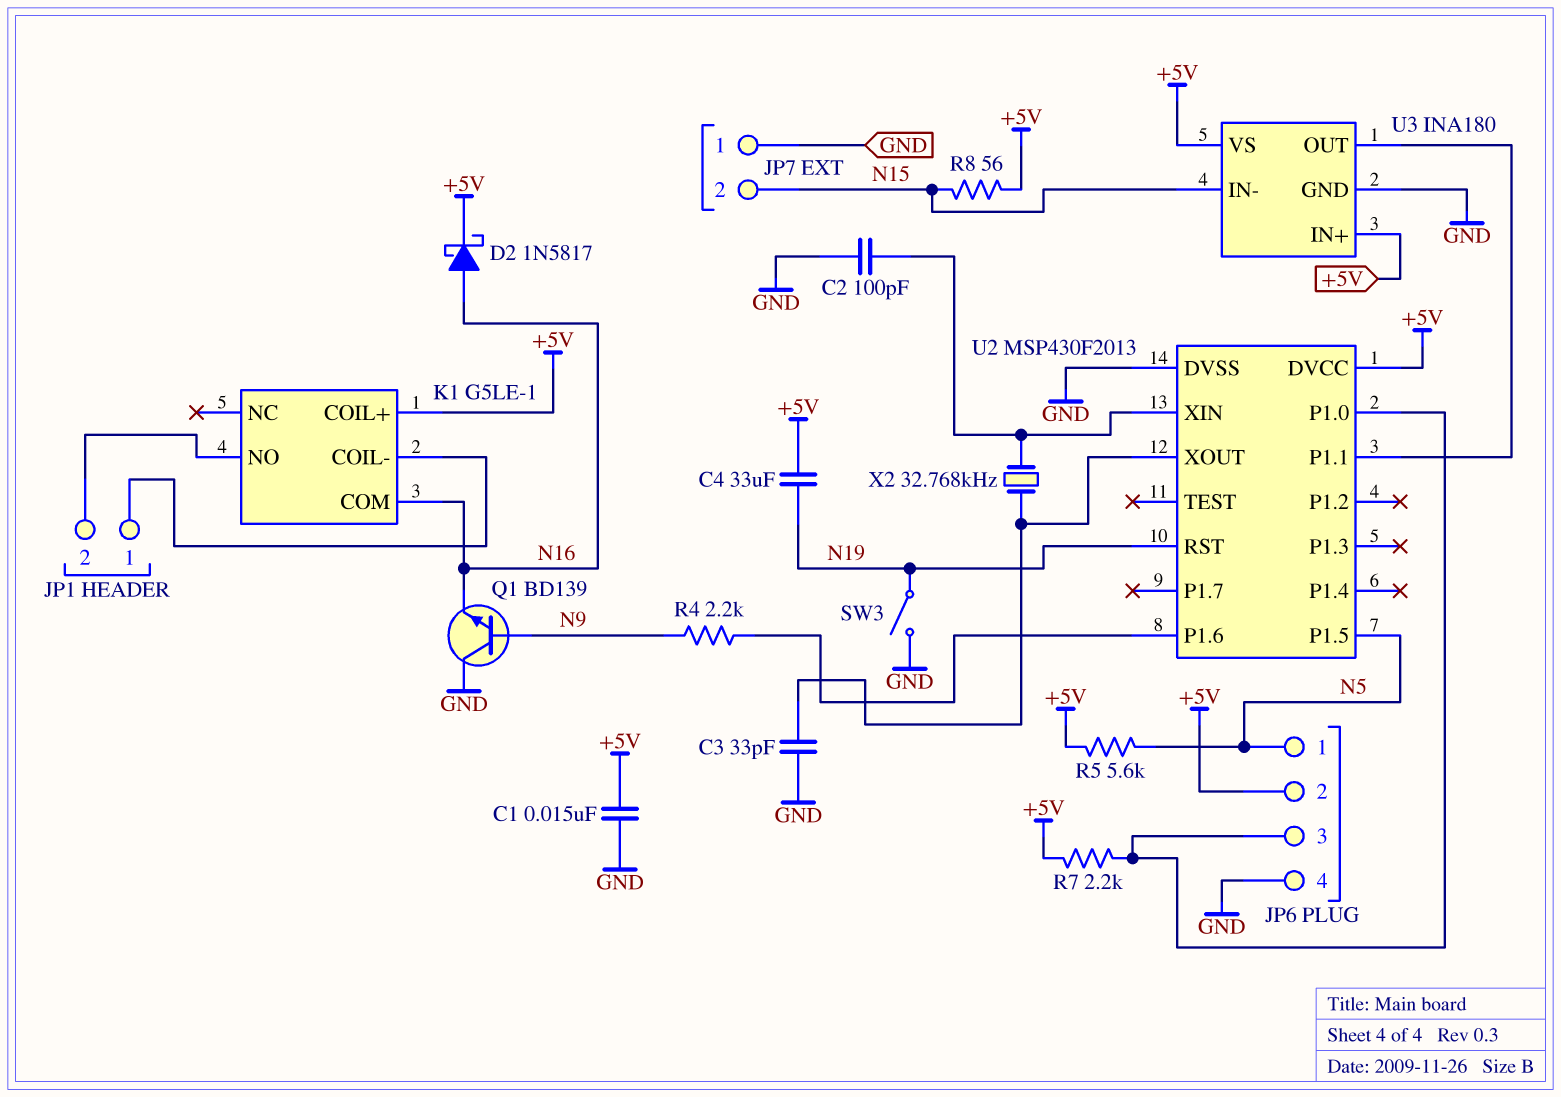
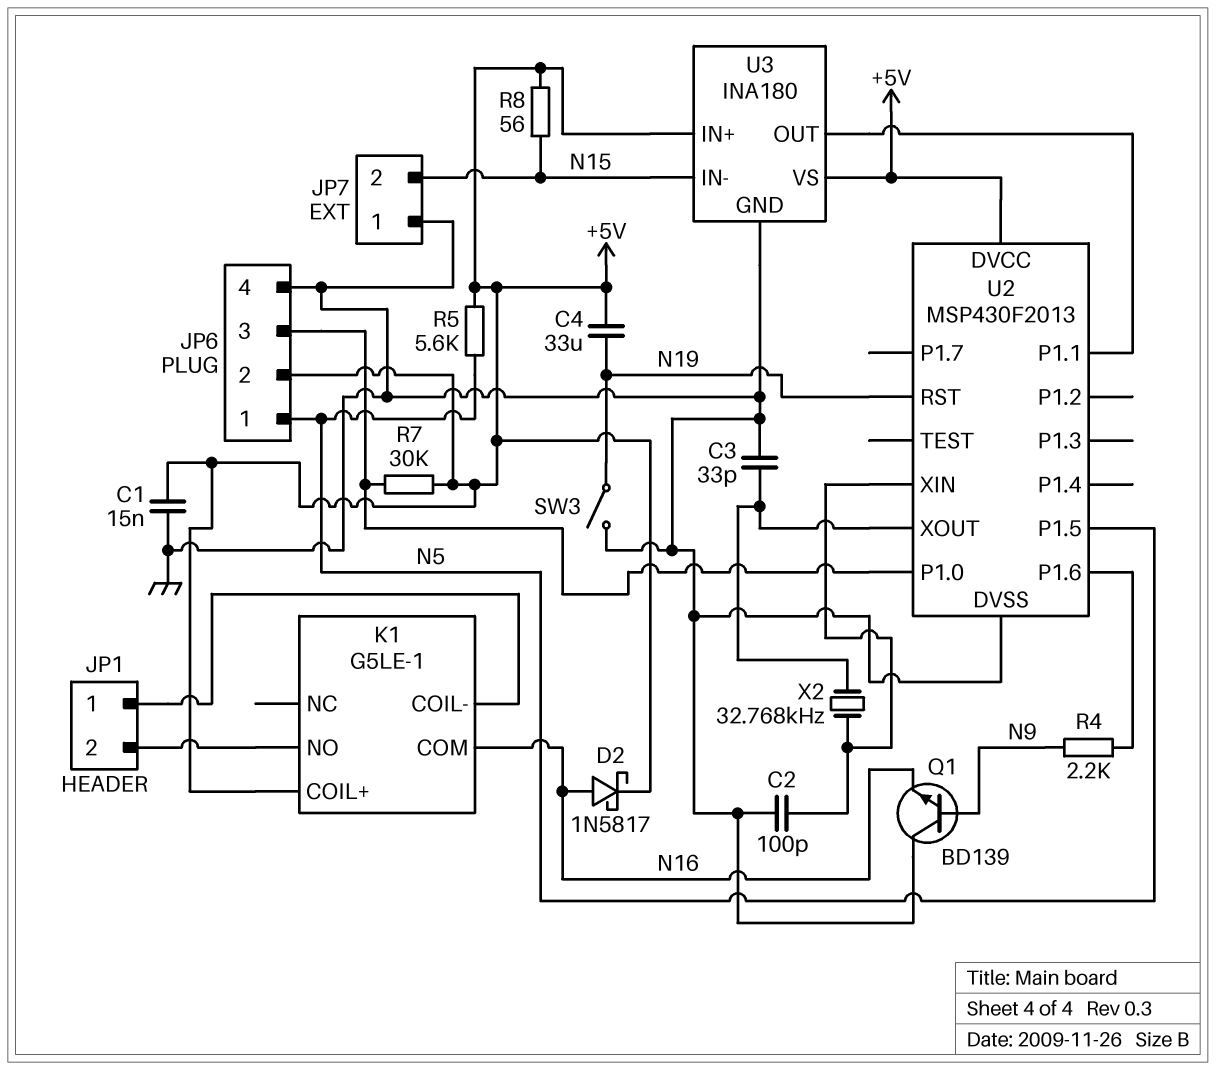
R7: 2.2k (+5V, JP6/3) -> 30k (+5V, JP6/3)

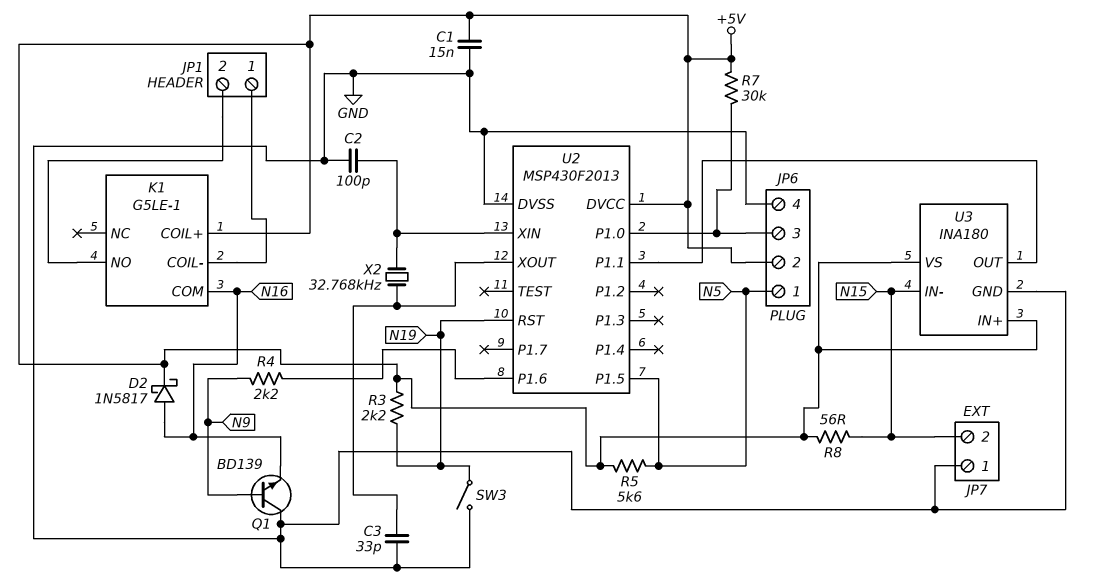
C4: 33uF (+5V, N19) -> none
R3: none -> 2.2k (+5V, N19)

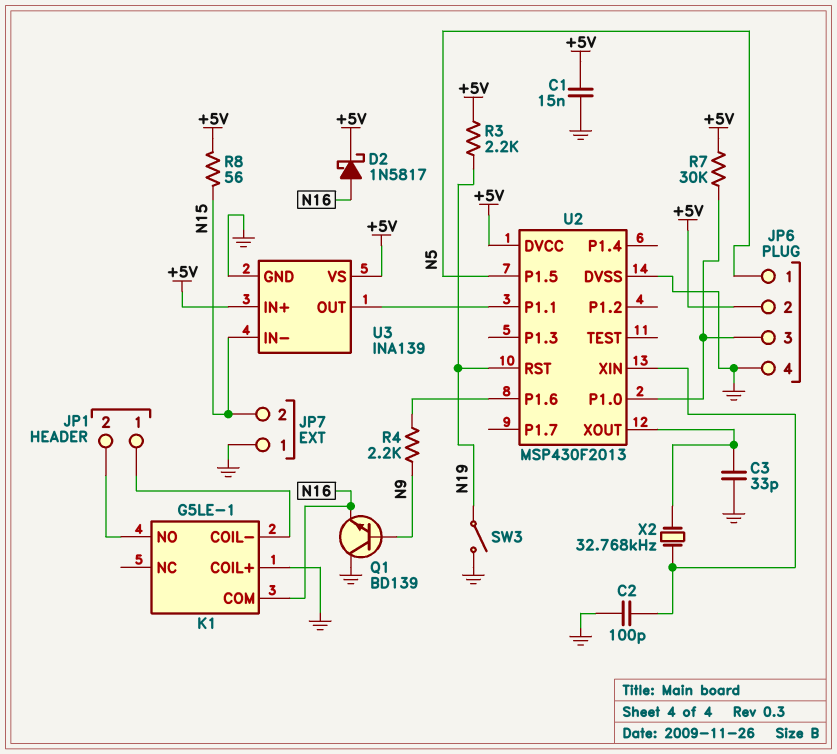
K1 pin COIL+: +5V -> GND
R5: 5.6k (+5V, N5) -> none
U3: INA180 -> INA139

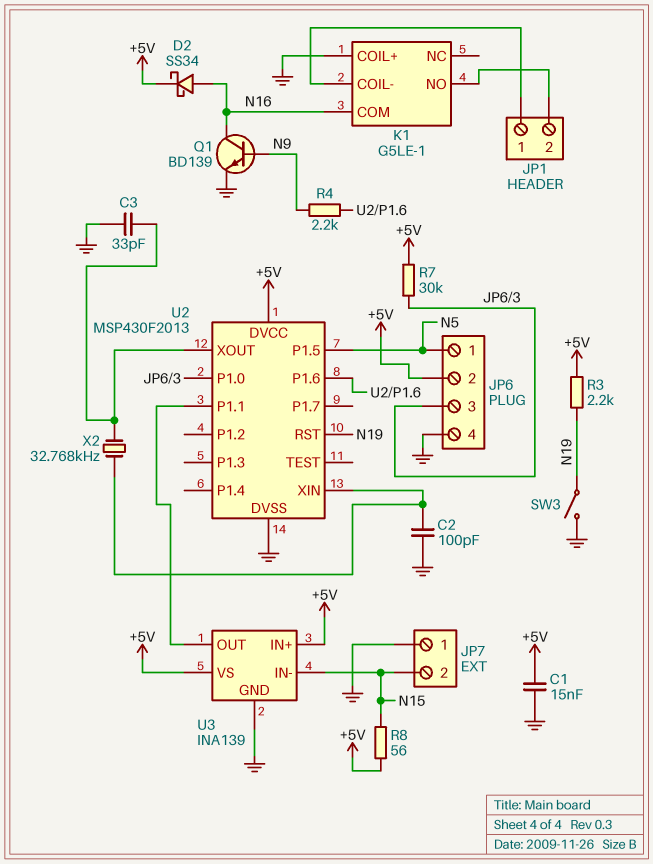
D2: schottky 1N5817 (A N16, K +5V) -> schottky SS34 (A N16, K +5V)
Q1: NPN BD139 (B N9, C GND, E N16) -> NPN BD139 (B N9, C N16, E GND)

